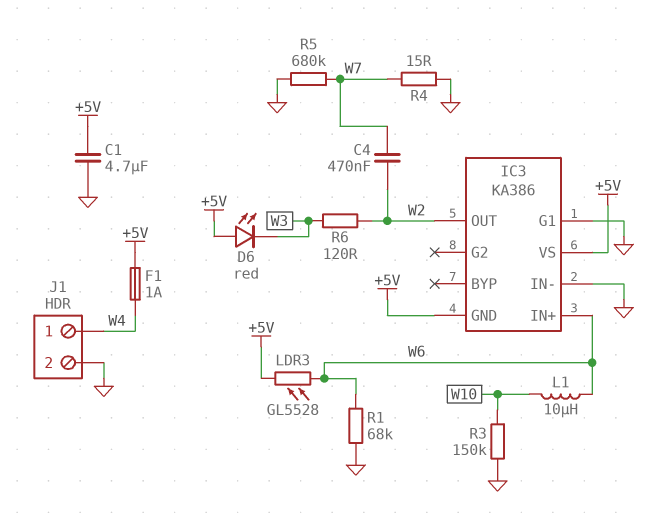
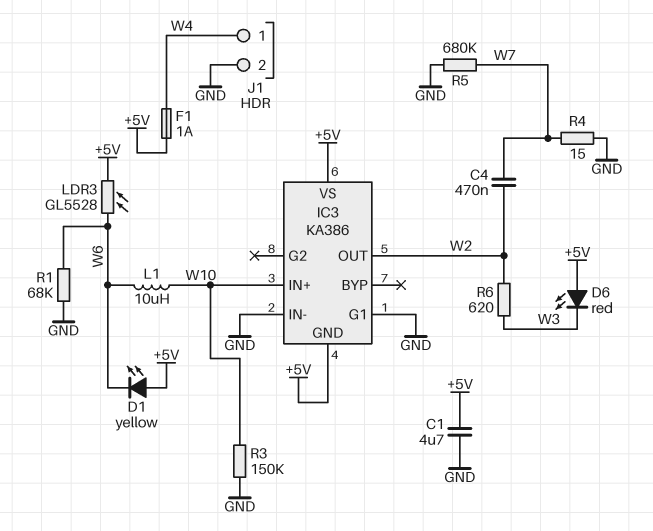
D1: none -> LED yellow (A +5V, K W6)
IC3 pin IN+: W6 -> W10
R6: 120 (W2, W3) -> 620 (W2, W3)

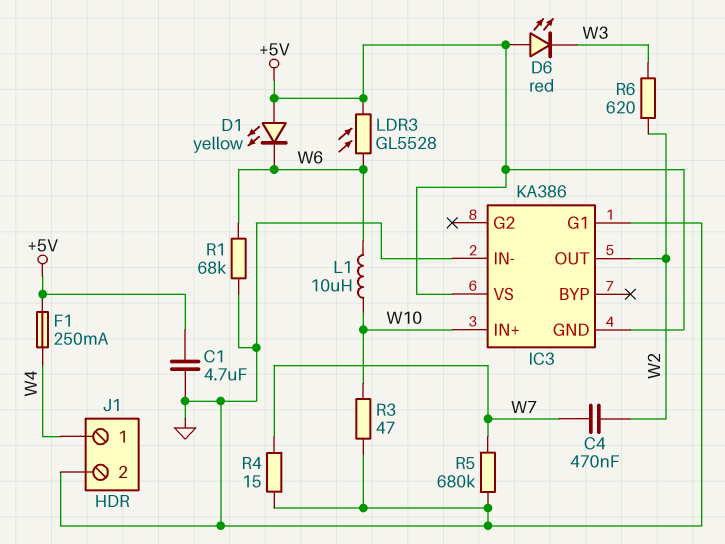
F1: 1A (+5V, W4) -> 250mA (+5V, W4)
R3: 150k (GND, W10) -> 47 (GND, W10)

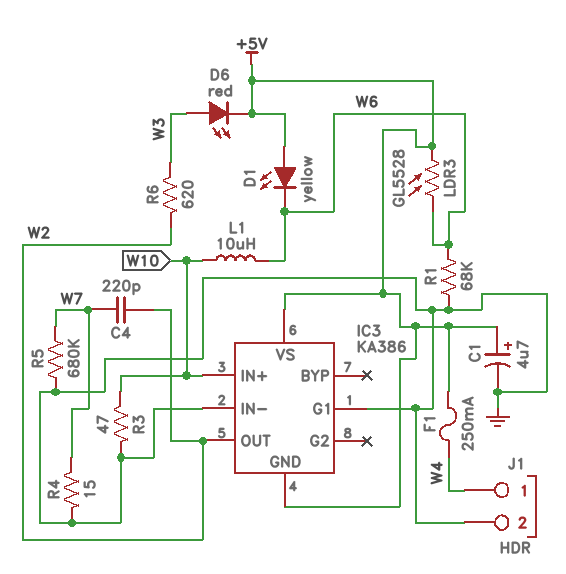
C1: 4.7uF (+5V, GND) -> 4.7uF (plus +5V, minus GND)
C4: 470nF (W2, W7) -> 220pF (W2, W7)
D6: LED red (A +5V, K W3) -> LED red (A W3, K +5V)

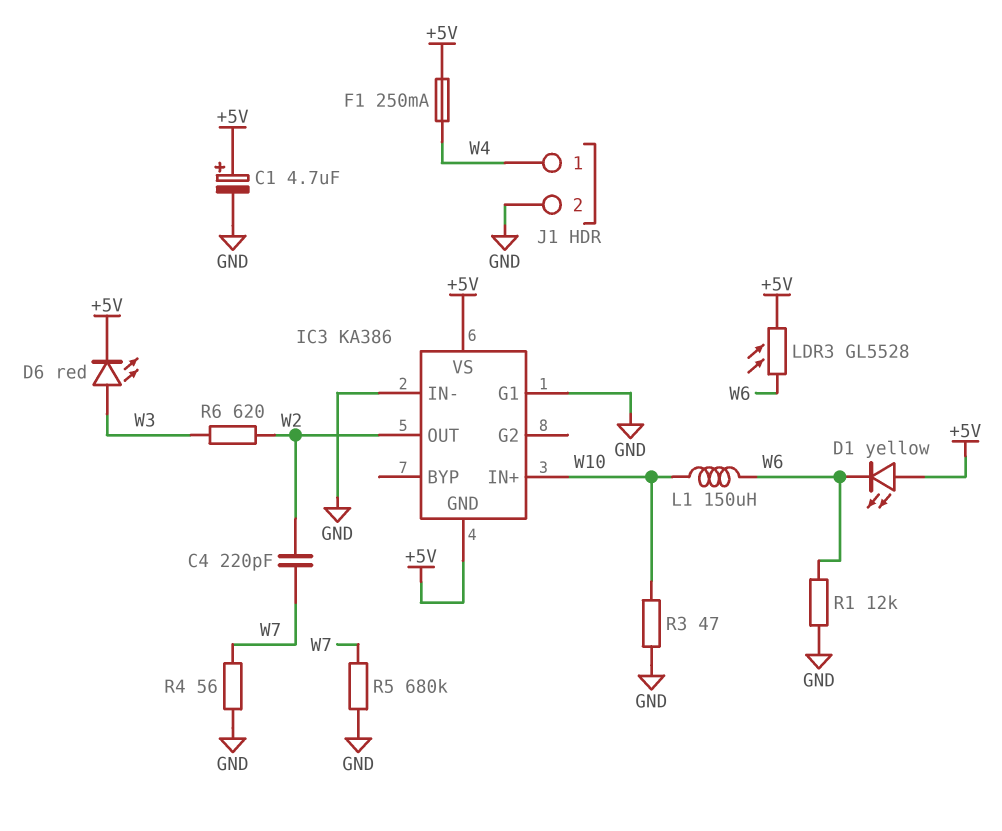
L1: 10uH (W6, W10) -> 150uH (W6, W10)
R1: 68k (GND, W6) -> 12k (GND, W6)
R4: 15 (GND, W7) -> 56 (GND, W7)

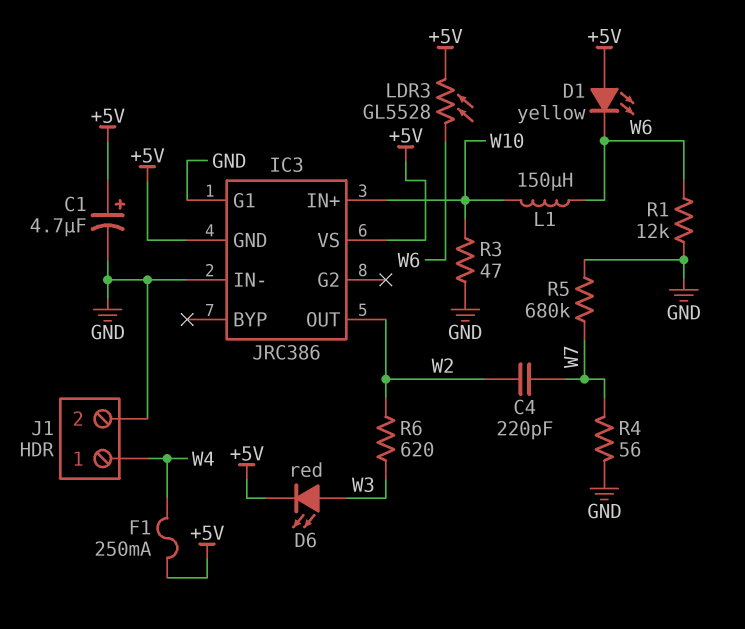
IC3: KA386 -> JRC386

